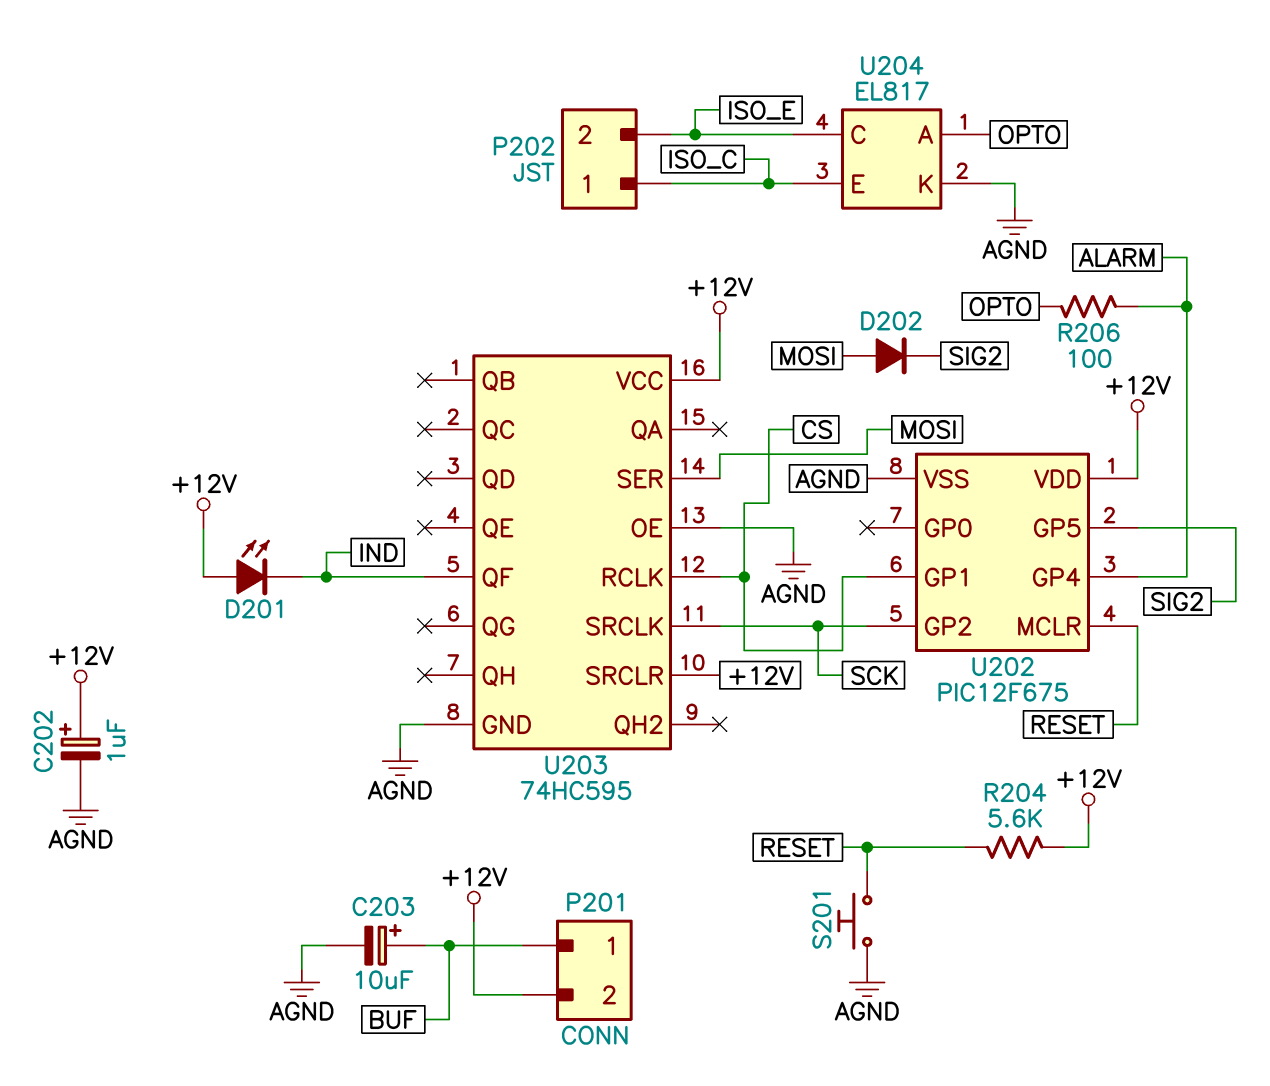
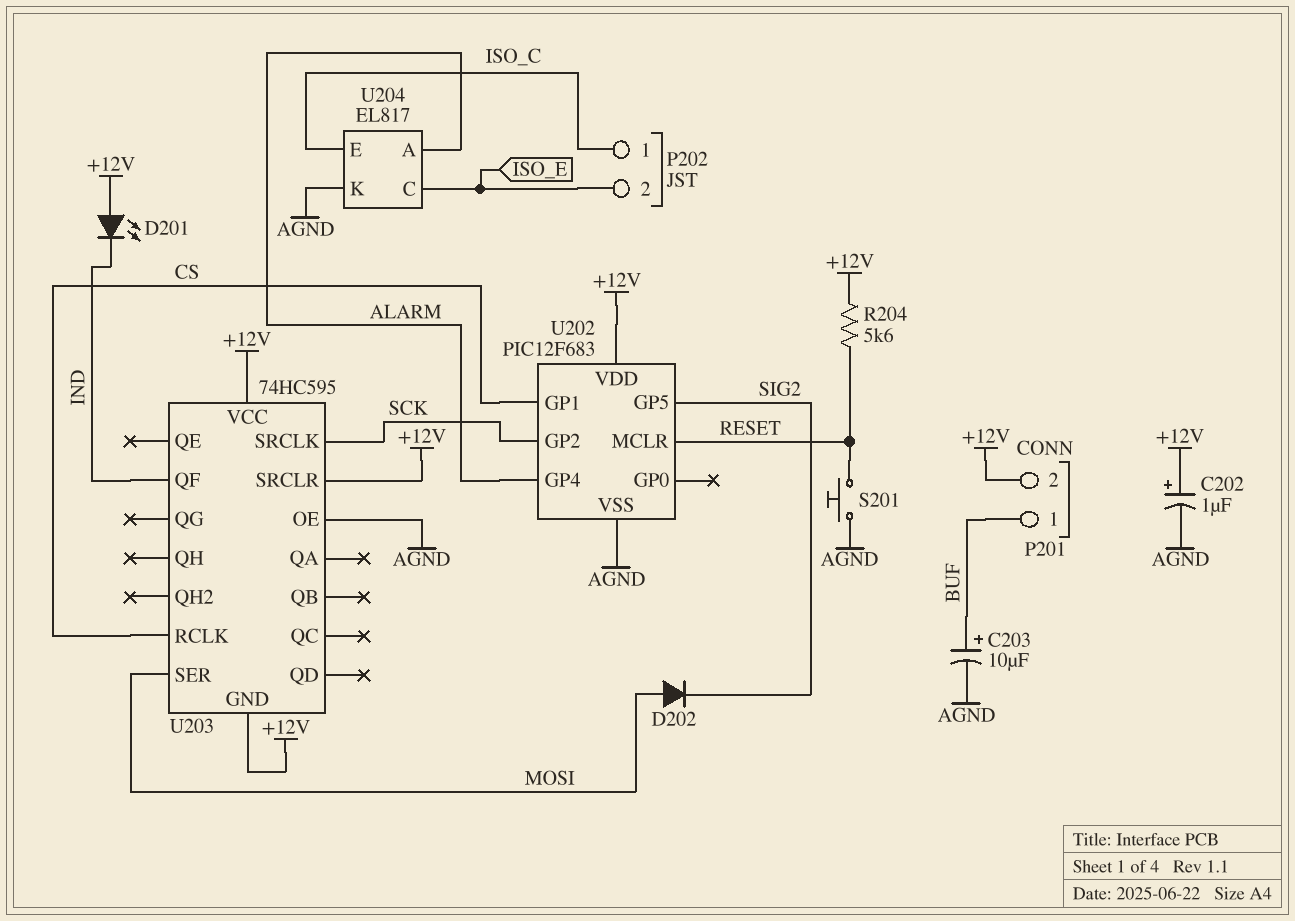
R206: 100 (ALARM, OPTO) -> none
U202: PIC12F675 -> PIC12F683
U203 pin GND: AGND -> +12V
U204 pin A: OPTO -> ALARM

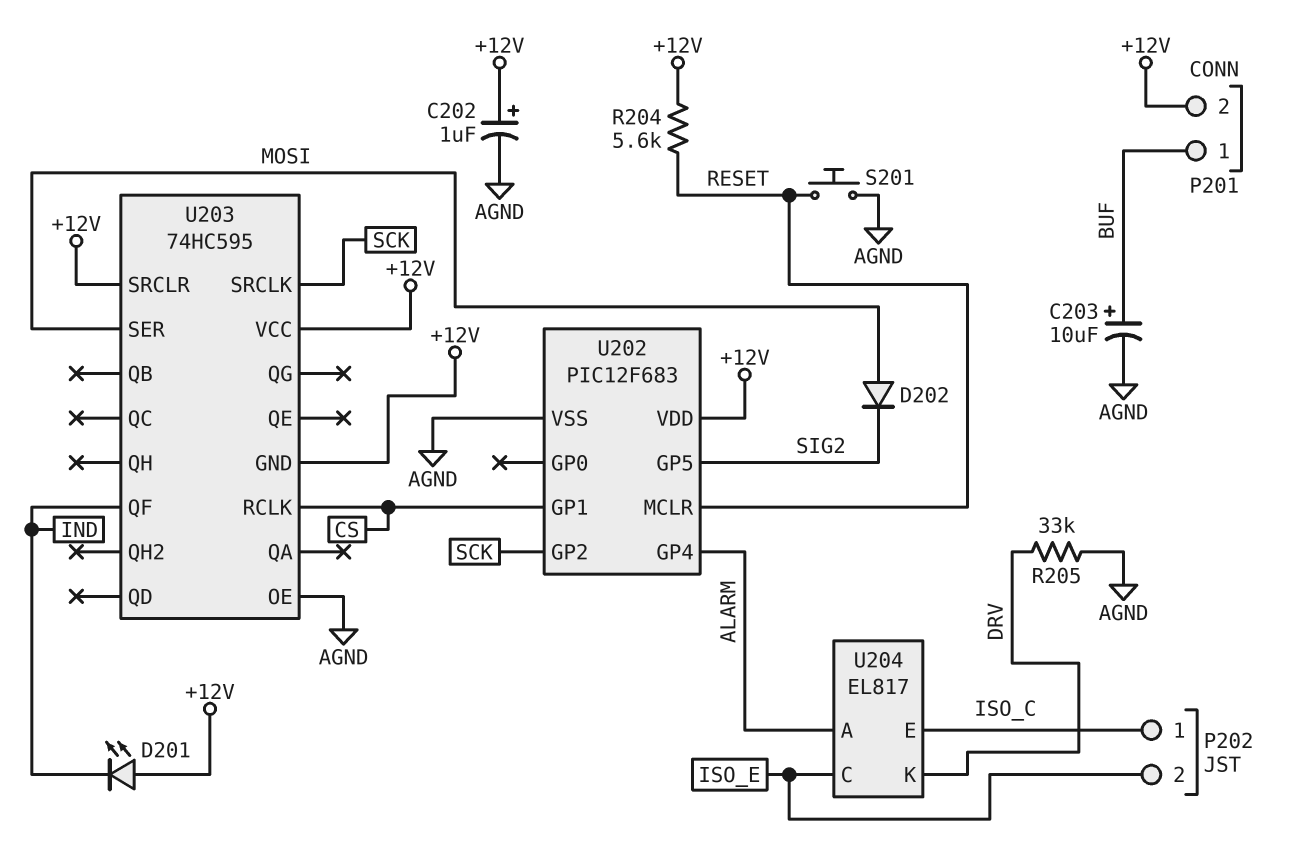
R205: none -> 33k (AGND, DRV)
U204 pin K: AGND -> DRV

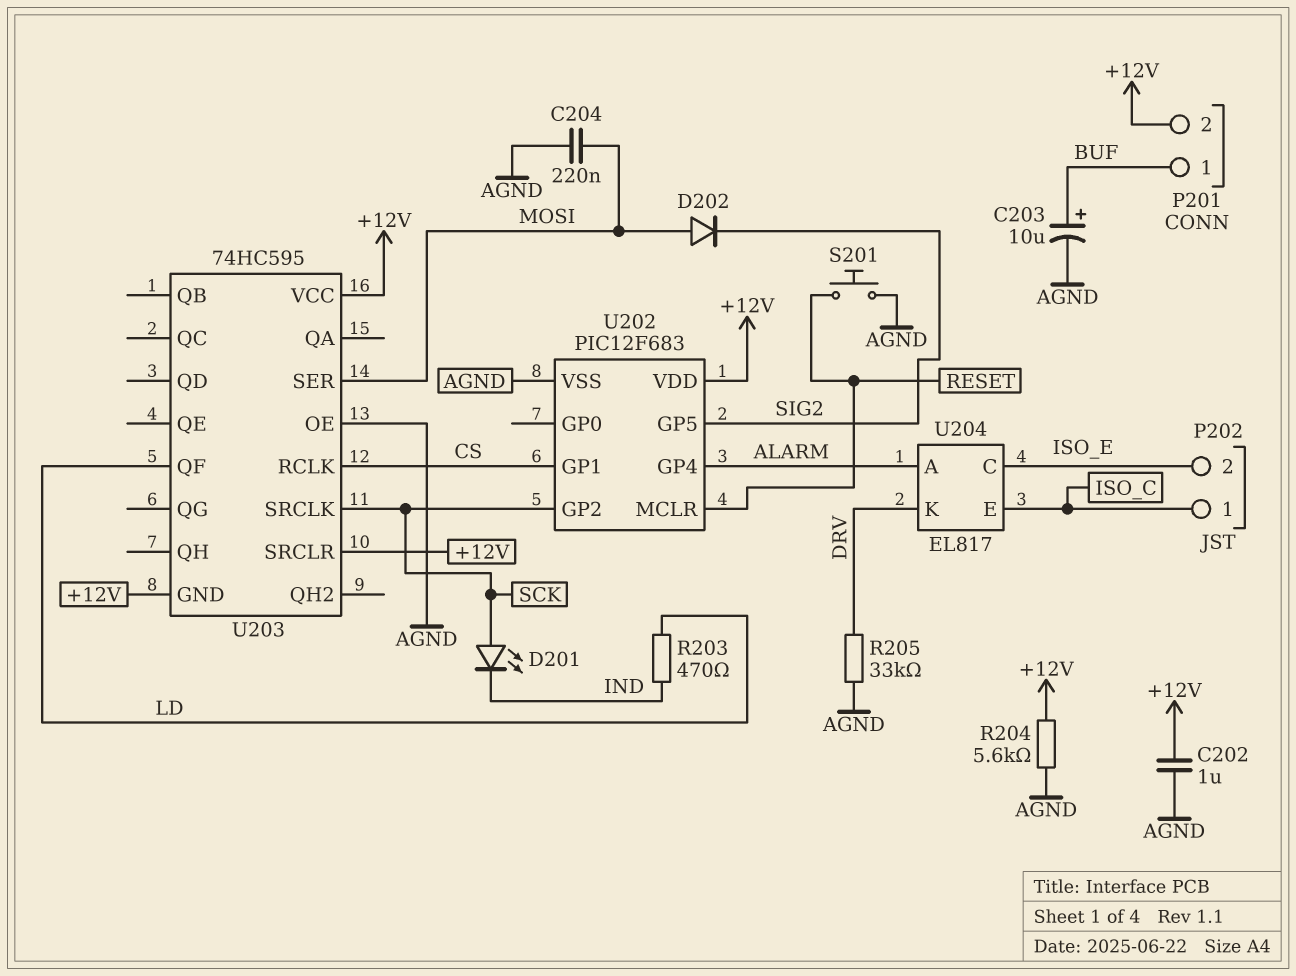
C202: 1uF (plus +12V, minus AGND) -> 1uF (+12V, AGND)
C204: none -> 220nF (AGND, MOSI)
D201: LED (A +12V, K IND) -> LED (A SCK, K IND)
R203: none -> 470 (IND, LD)
R204: 5.6k (+12V, RESET) -> 5.6k (+12V, AGND)
U203 pin QF: IND -> LD

